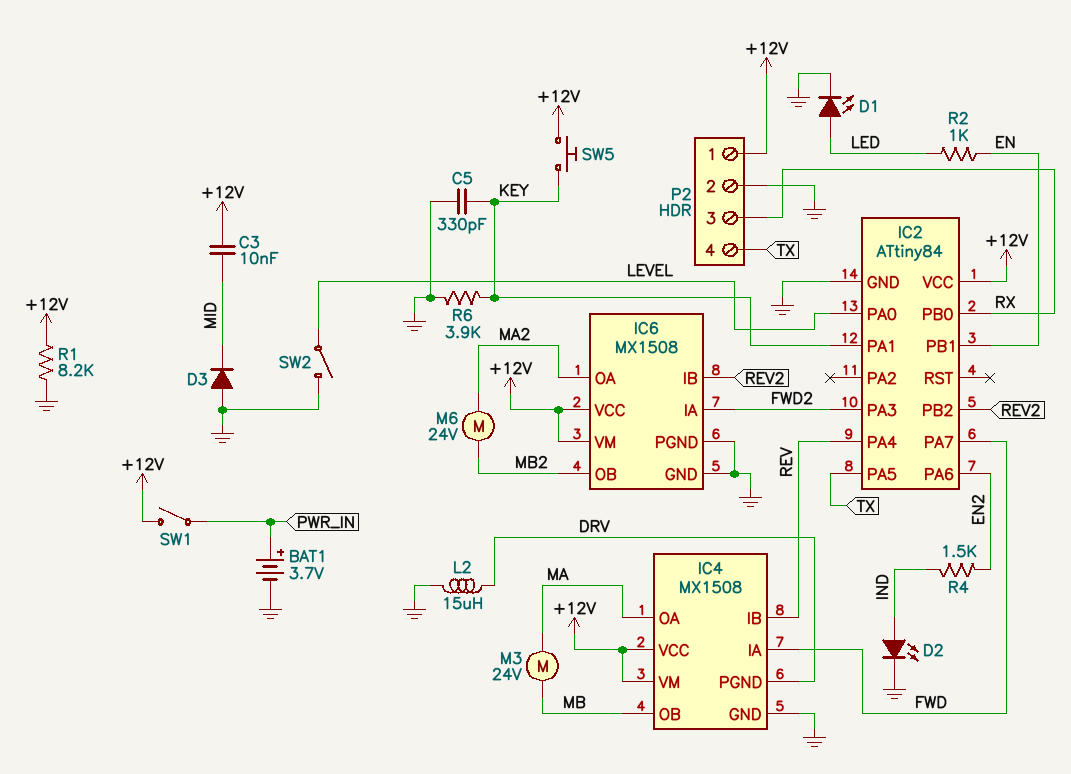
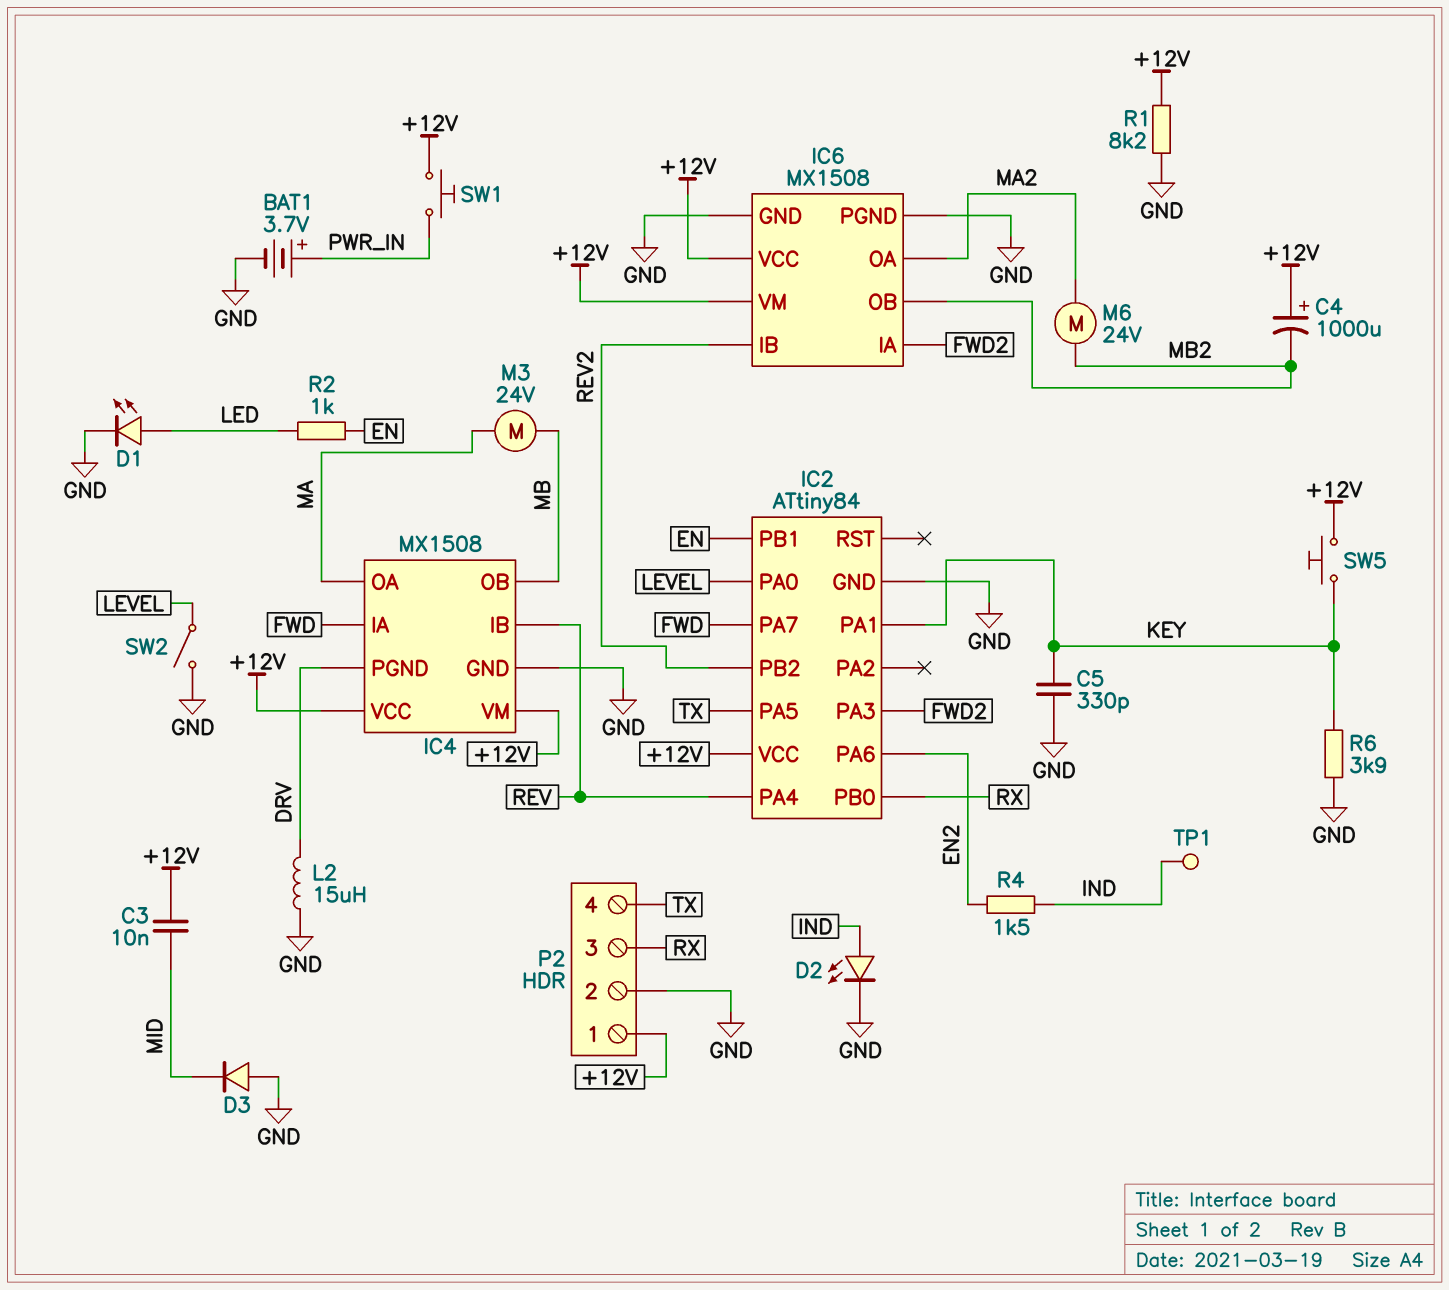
C4: none -> 1000uF (plus +12V, minus MB2)
SW1: switch (+12V, PWR_IN) -> button (+12V, PWR_IN)
TP1: none -> test point (IND)

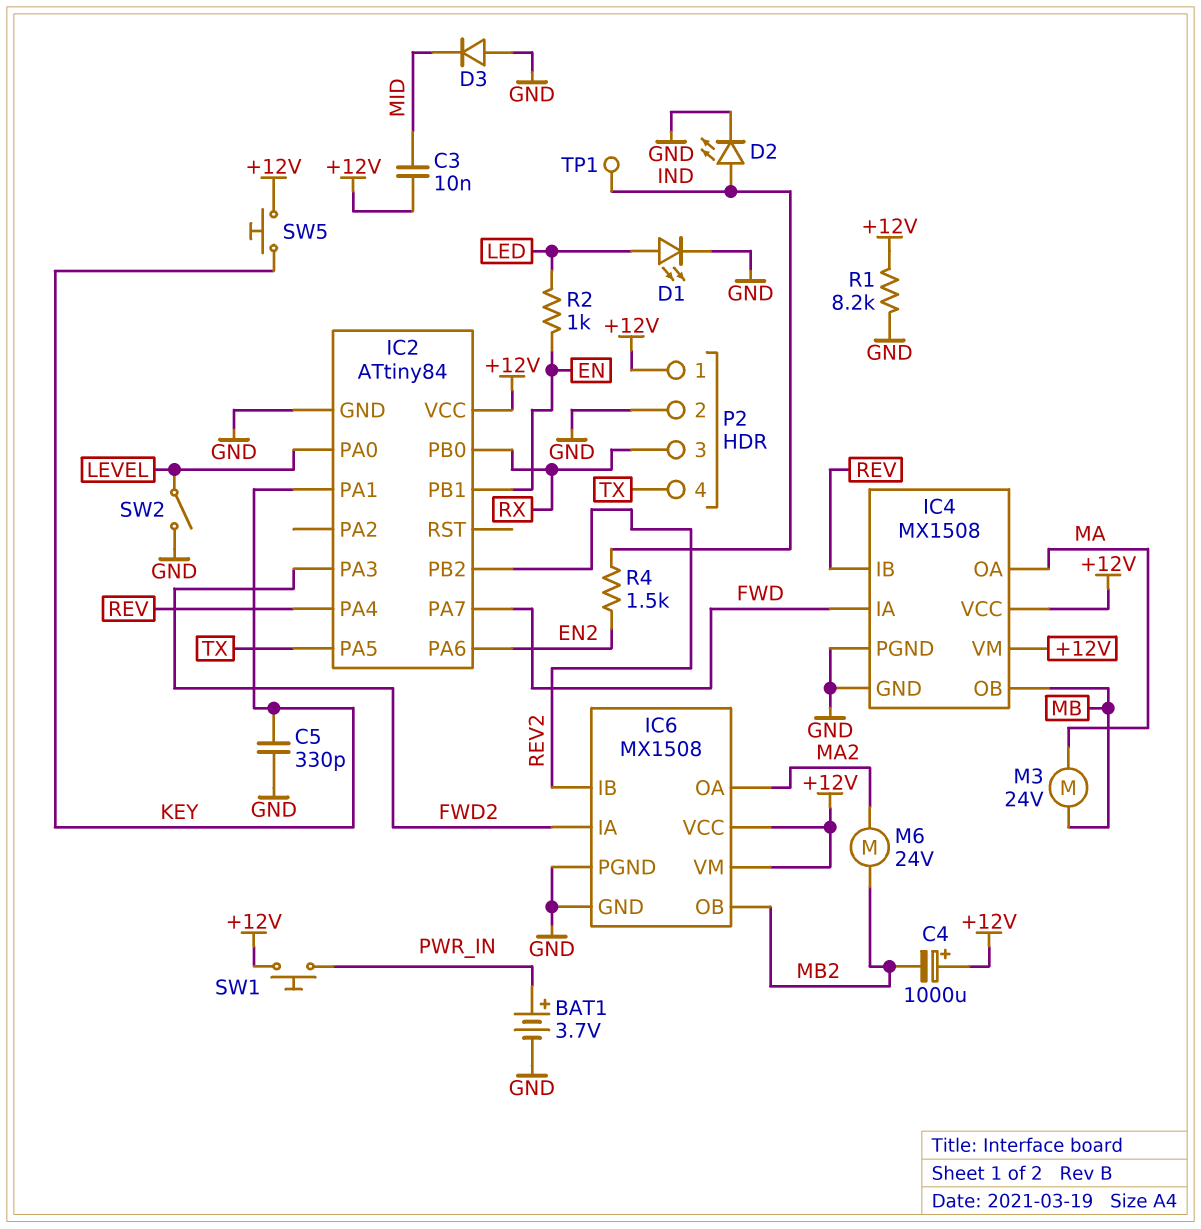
IC4 pin PGND: DRV -> GND
L2: 15uH (DRV, GND) -> none
R6: 3.9k (GND, KEY) -> none

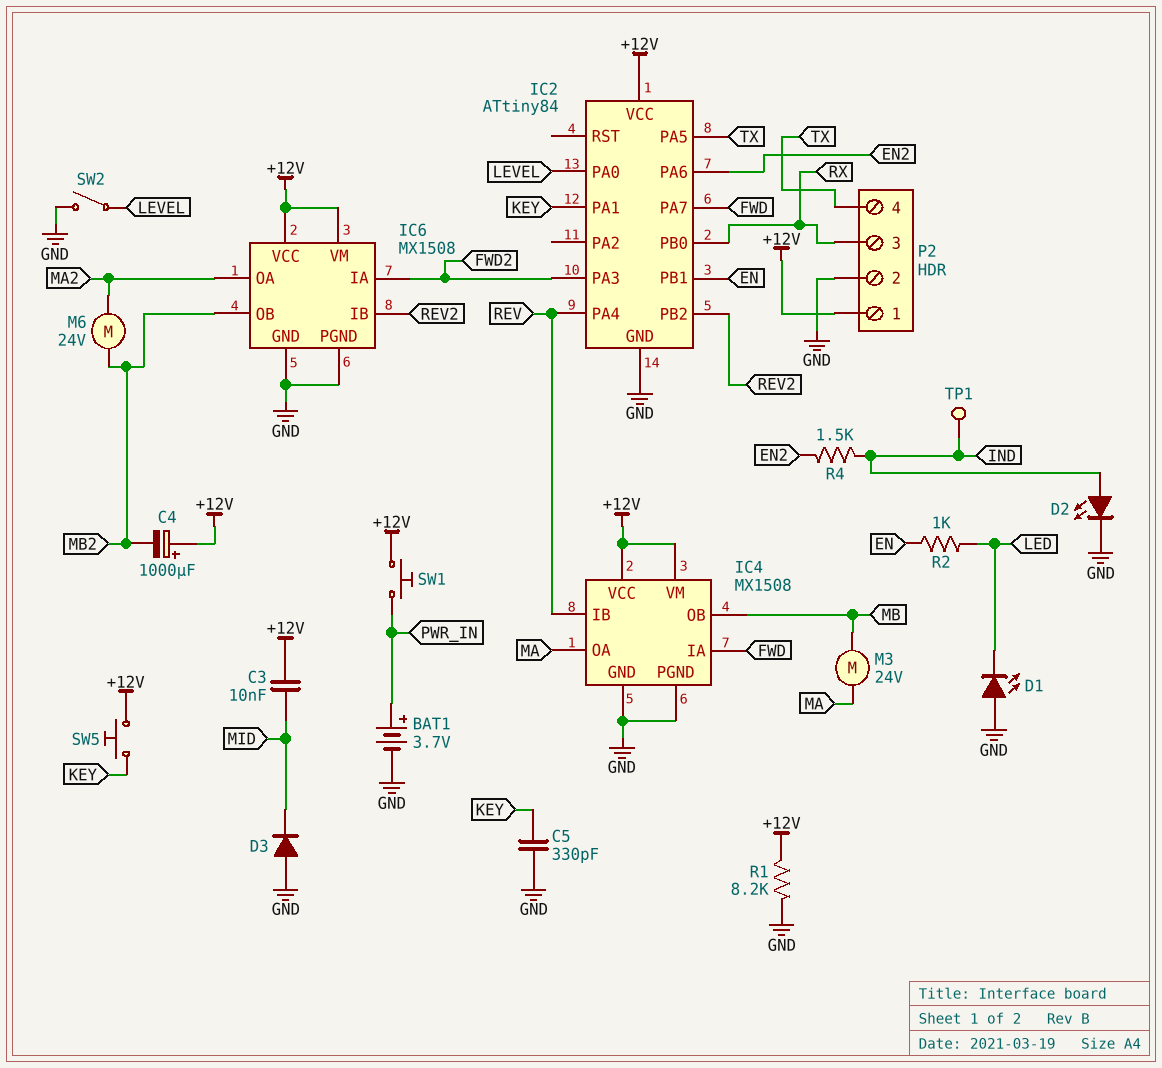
D1: LED (A LED, K GND) -> LED (A GND, K LED)

